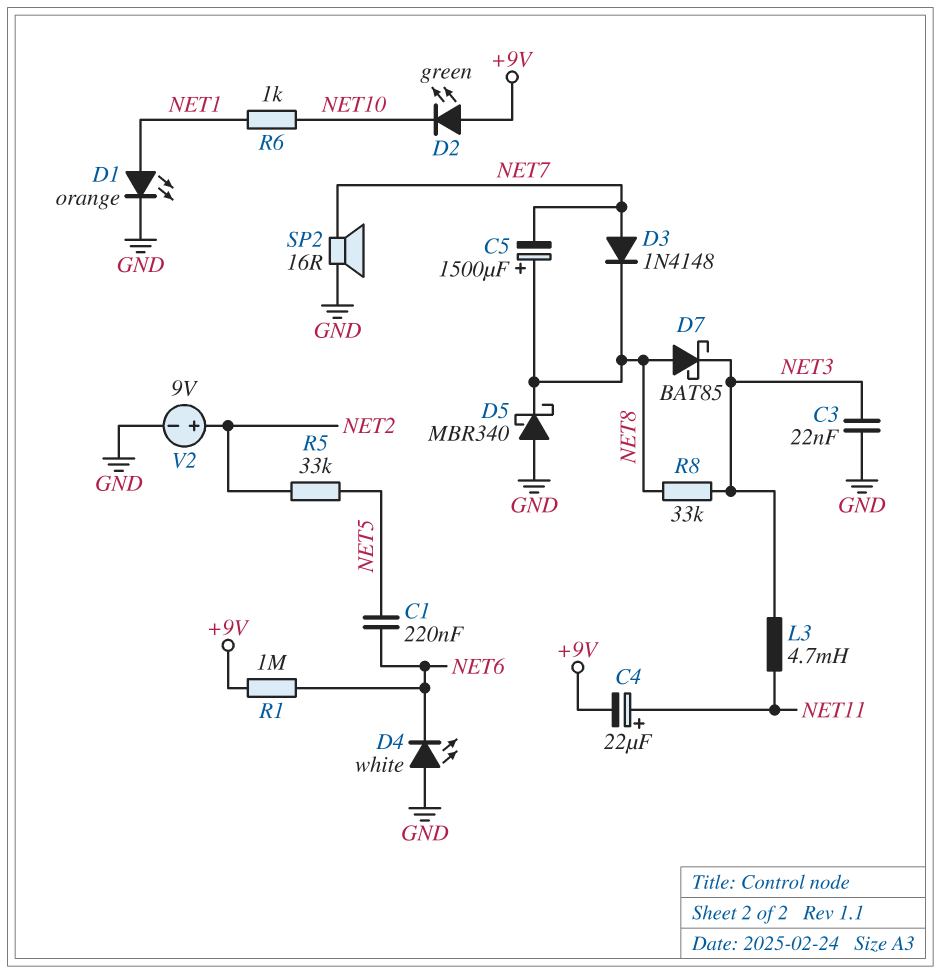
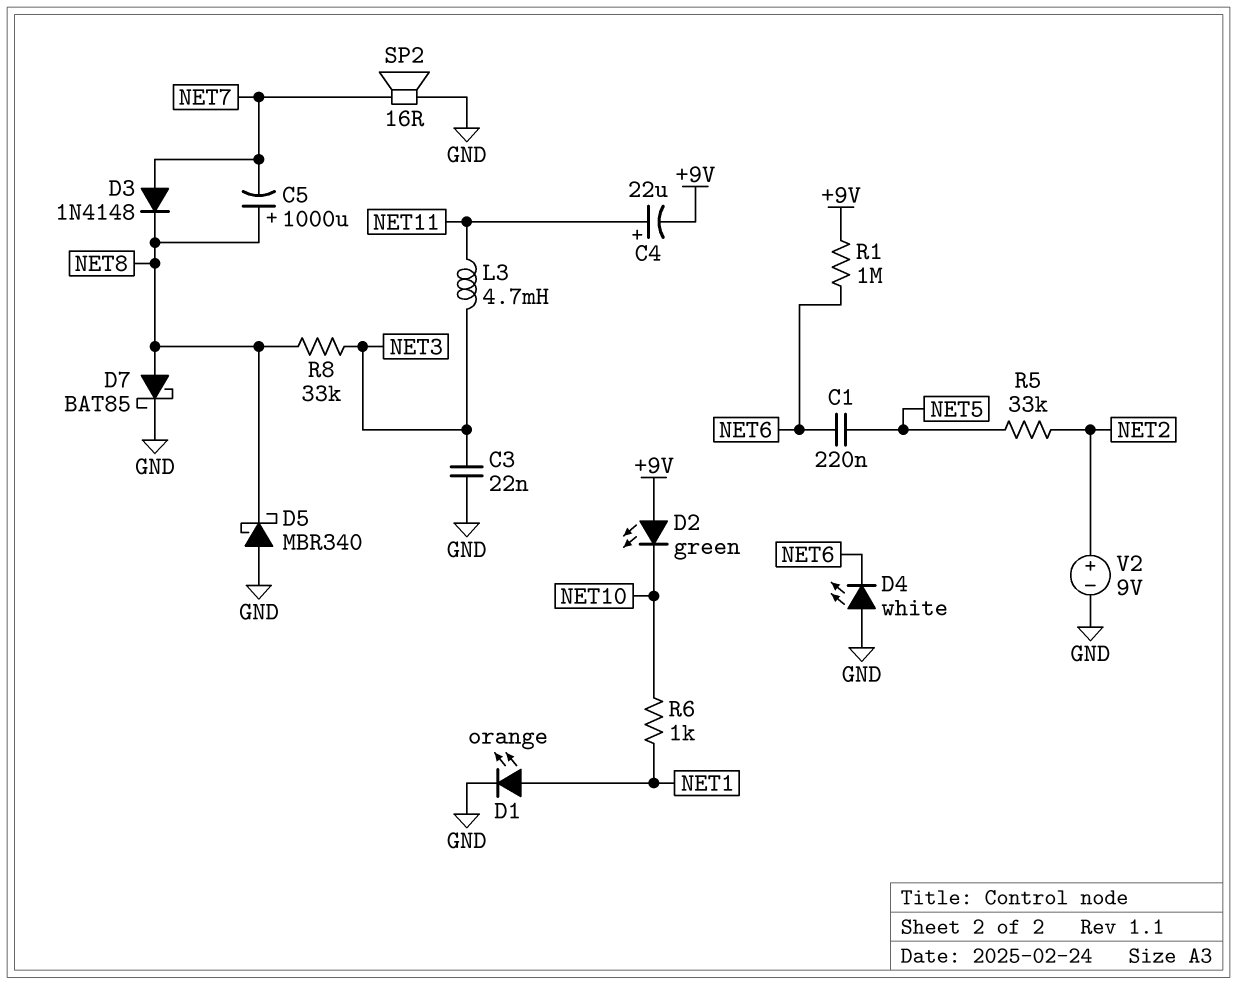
C5: 1500uF (plus NET8, minus NET7) -> 1000uF (plus NET8, minus NET7)
D7: schottky BAT85 (A NET8, K NET3) -> schottky BAT85 (A NET8, K GND)

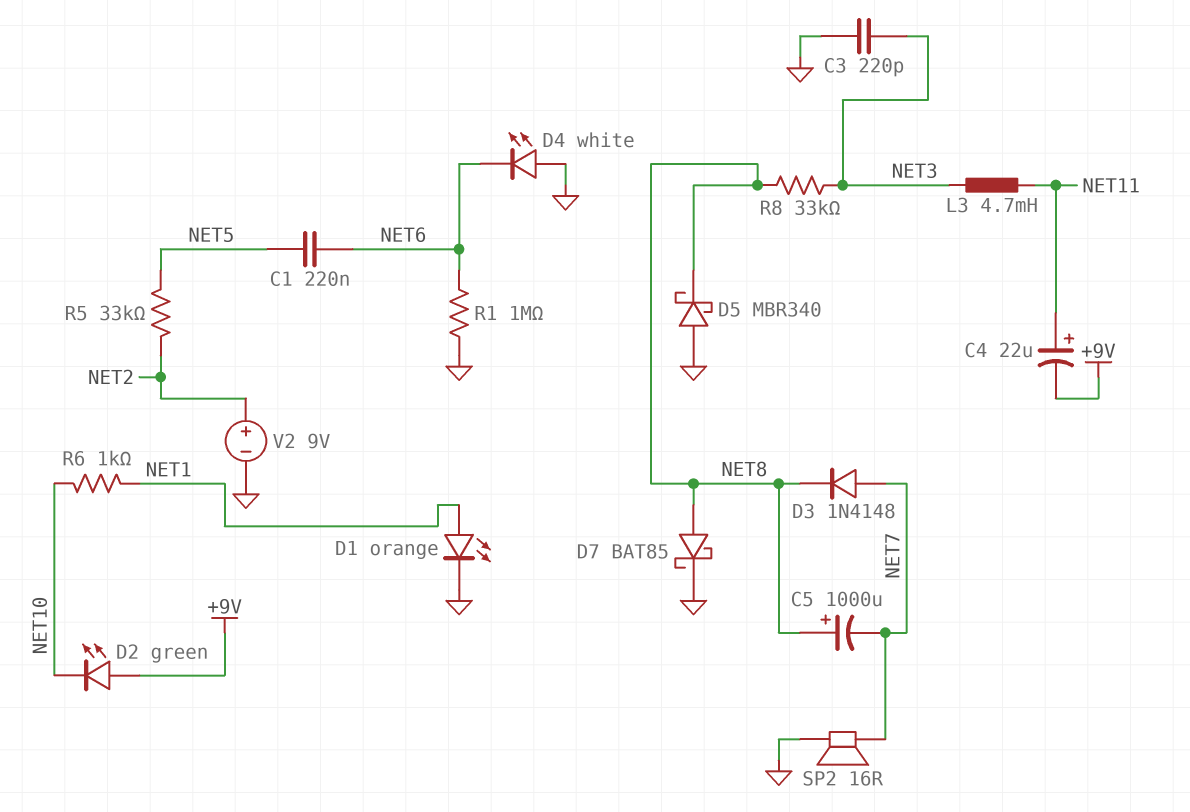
C3: 22nF (GND, NET3) -> 220pF (GND, NET3)
R1: 1M (+9V, NET6) -> 1M (GND, NET6)

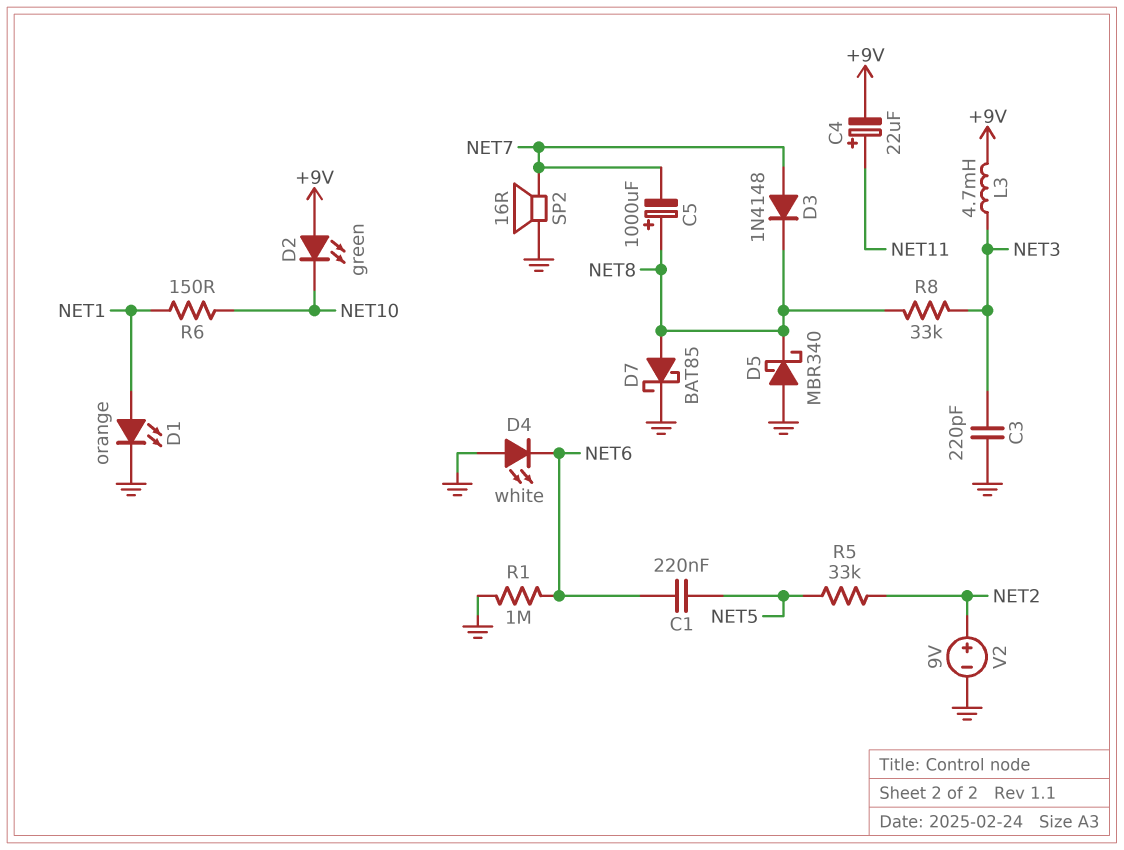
L3: 4.7mH (NET3, NET11) -> 4.7mH (+9V, NET3)
R6: 1k (NET1, NET10) -> 150 (NET1, NET10)

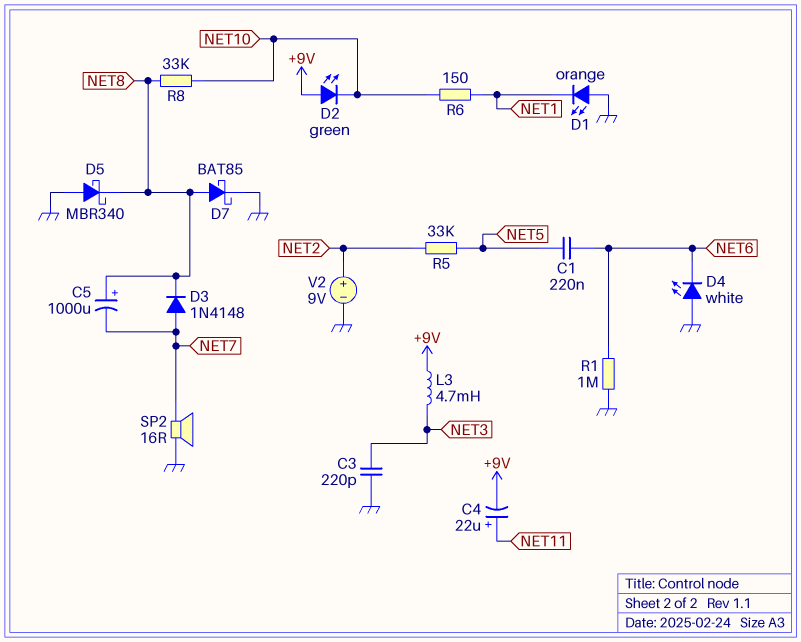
D1: LED orange (A NET1, K GND) -> LED orange (A GND, K NET1)
R8: 33k (NET3, NET8) -> 33k (NET8, NET10)

